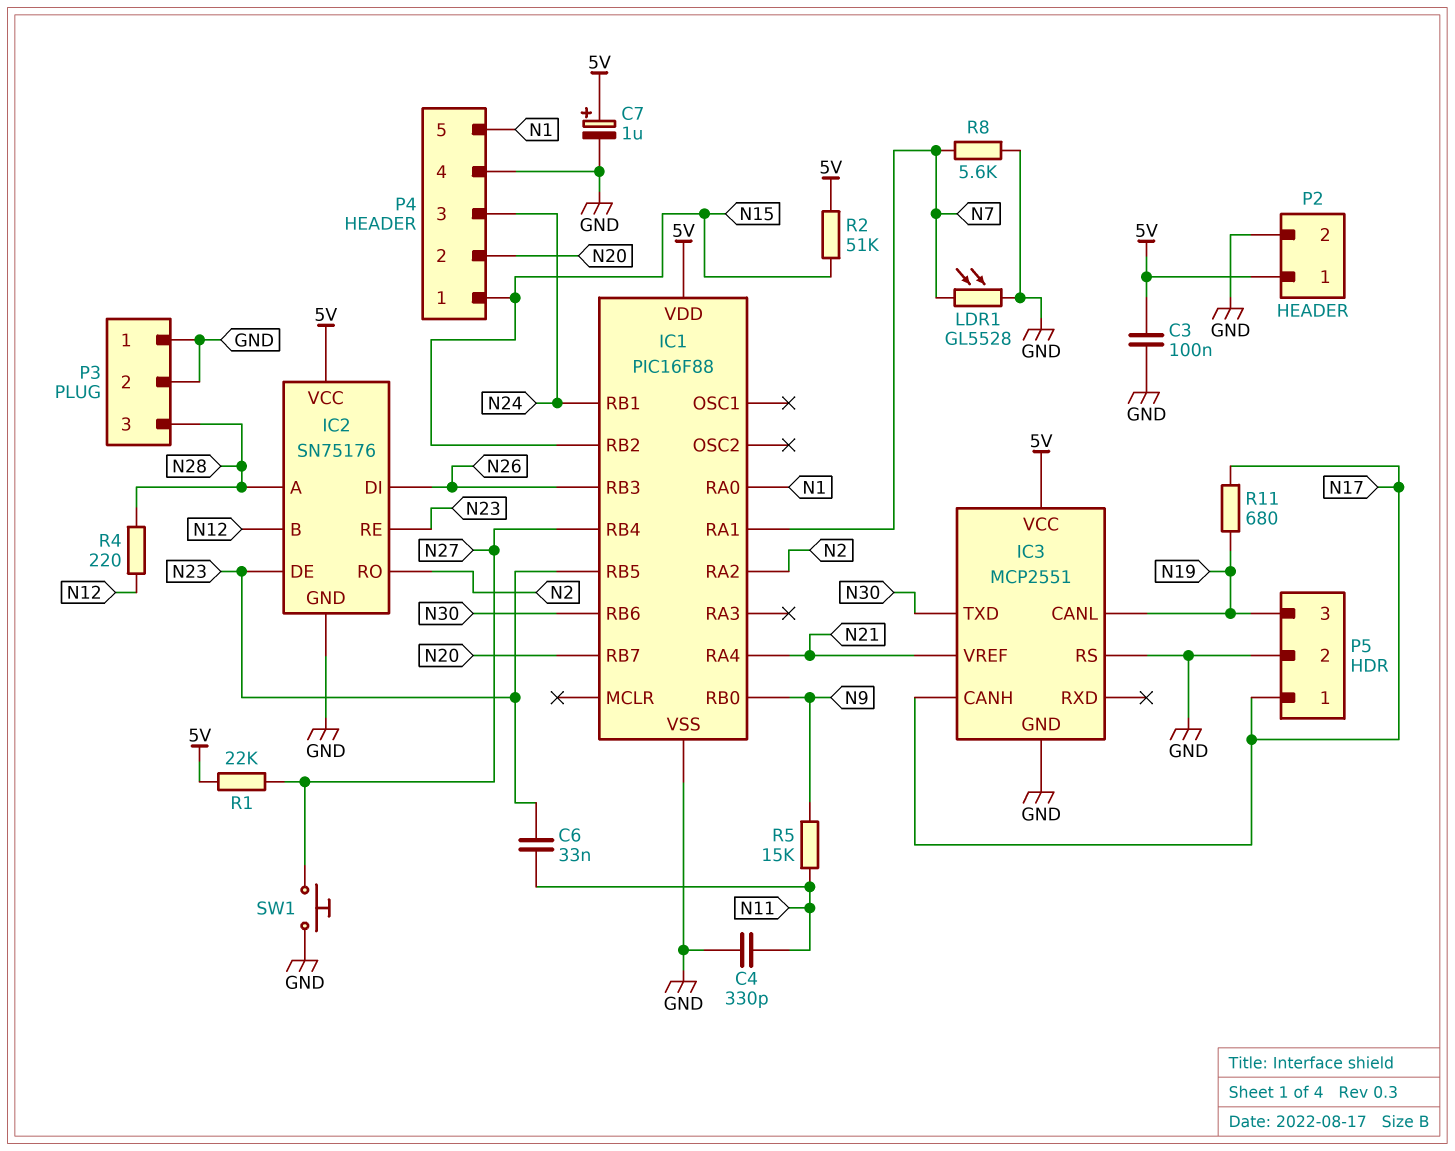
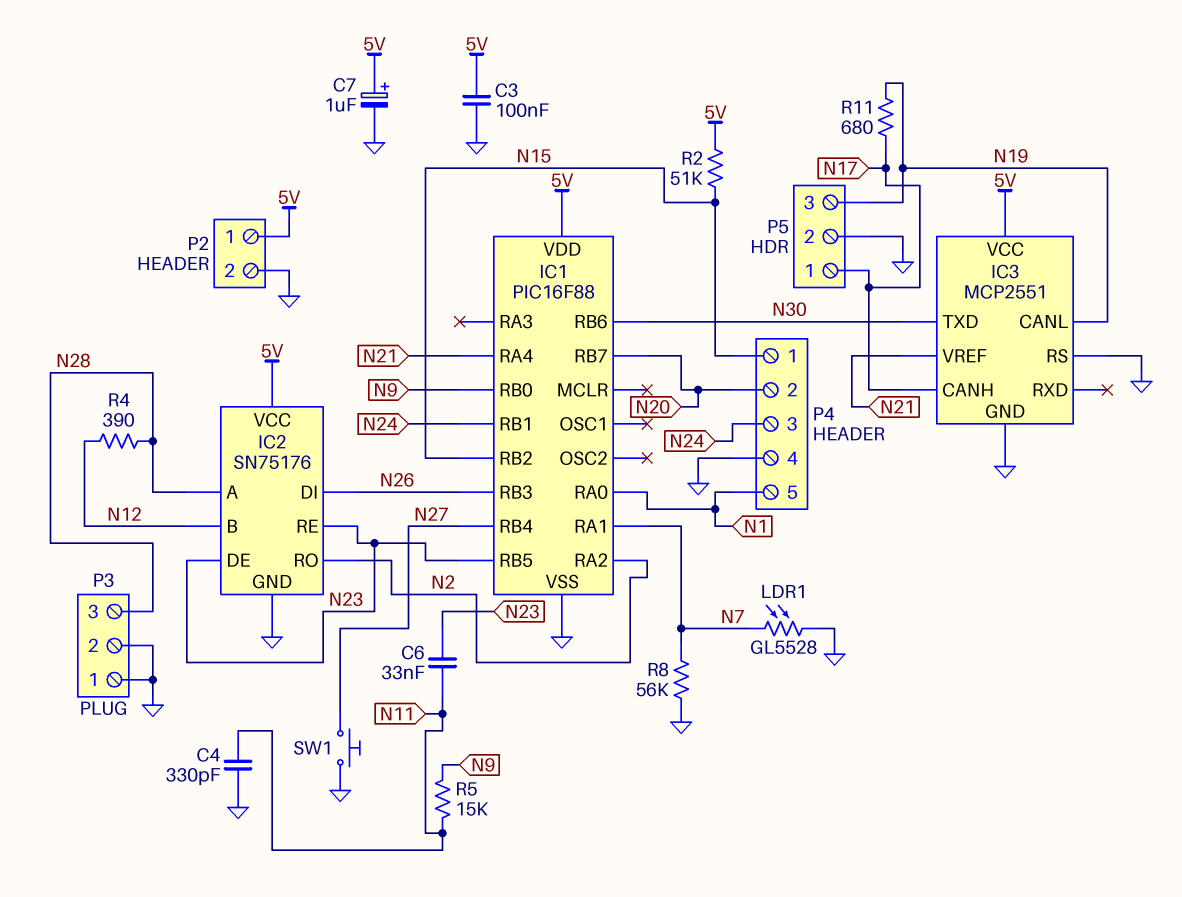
R1: 22k (5V, N27) -> none
R4: 220 (N12, N28) -> 390 (N12, N28)
R8: 5.6k (GND, N7) -> 56k (GND, N7)

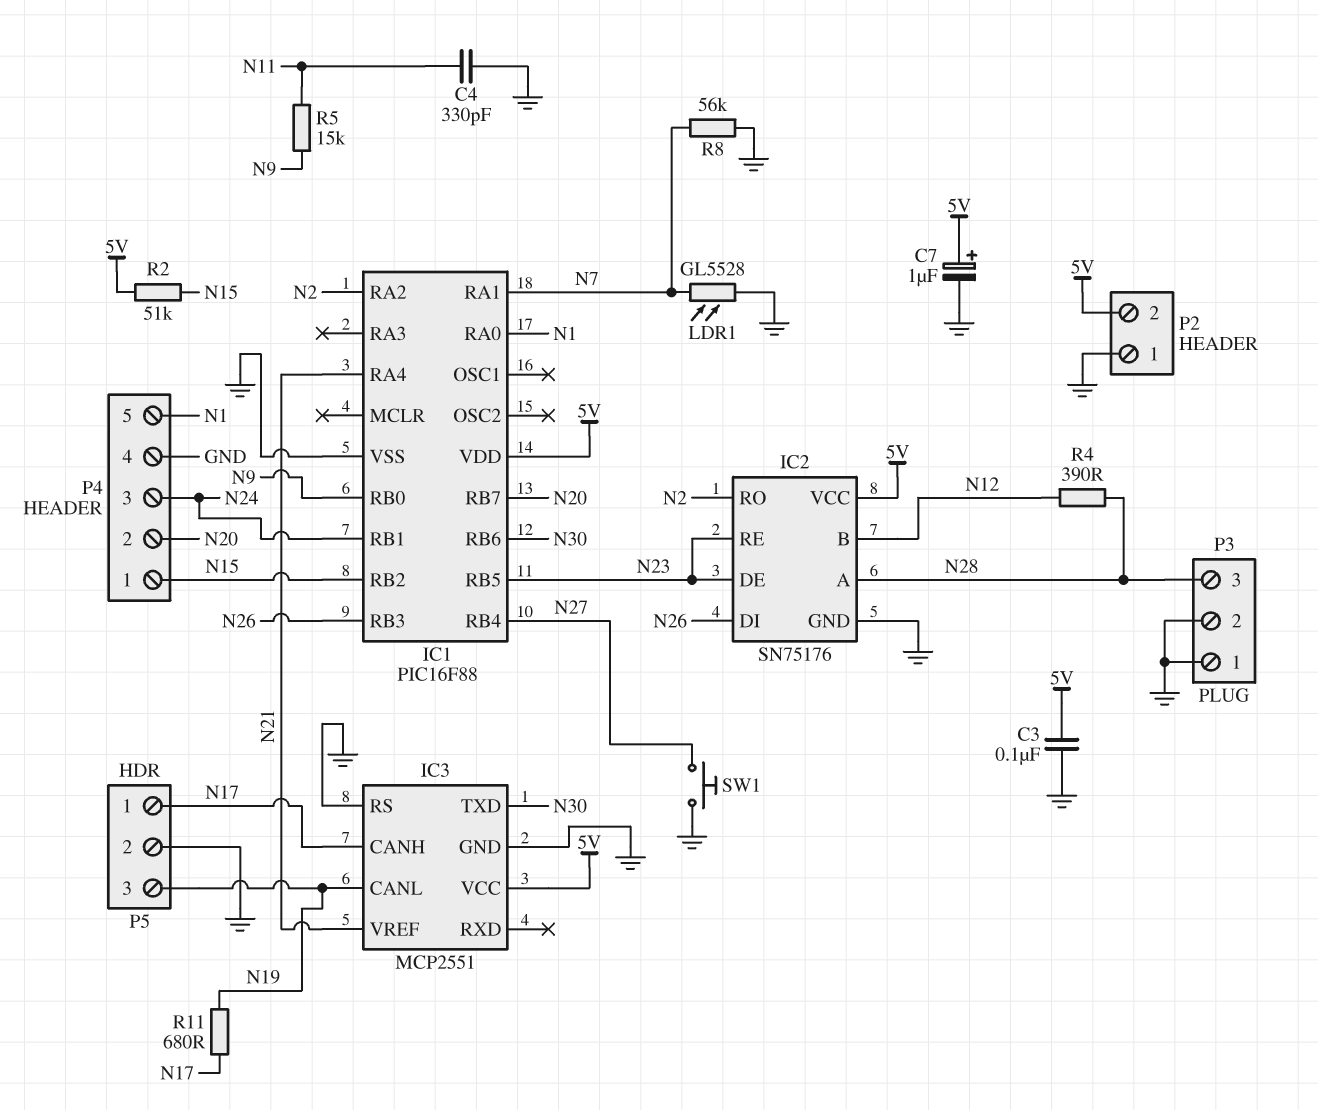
C6: 33nF (N11, N23) -> none
P2 pin 1: 5V -> GND
P2 pin 2: GND -> 5V

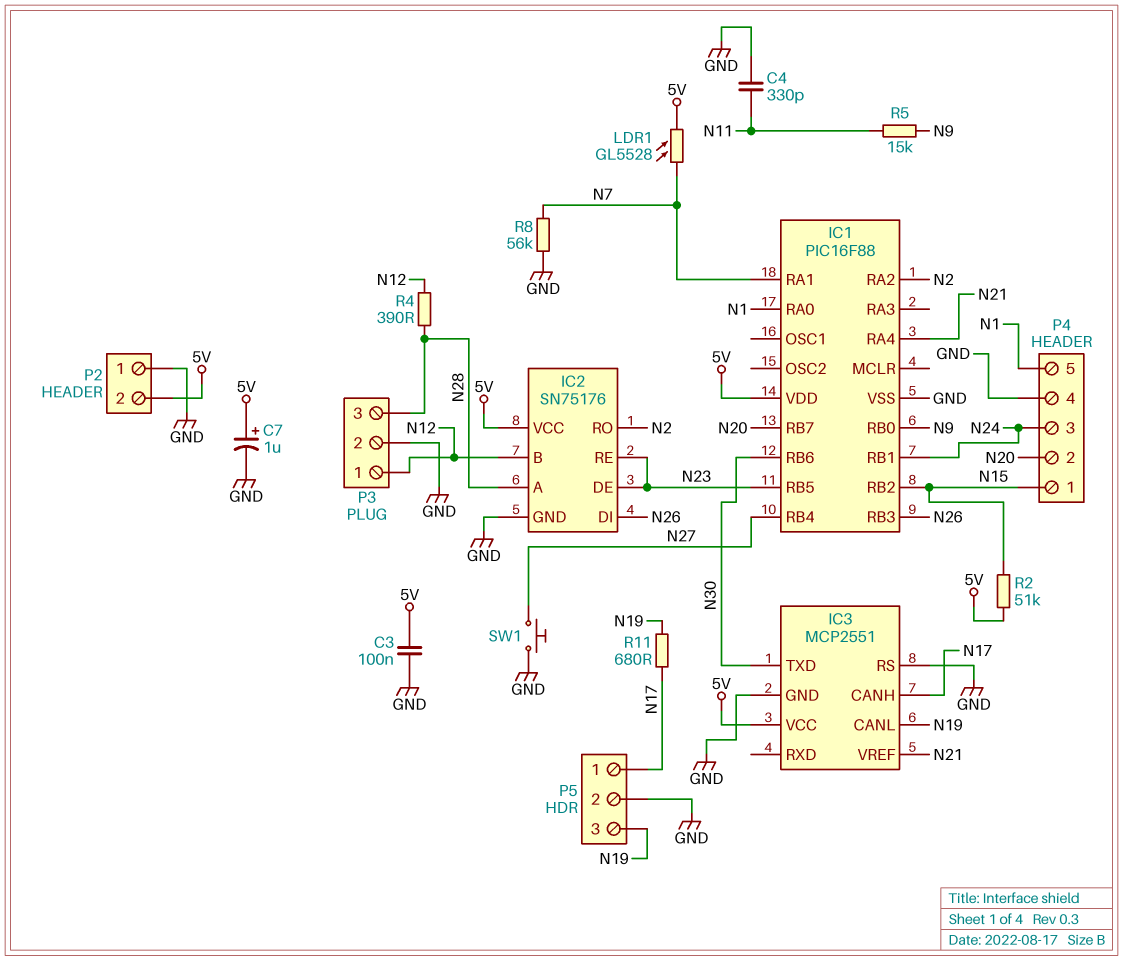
LDR1: GL5528 (GND, N7) -> GL5528 (5V, N7)
P3 pin 1: GND -> N12

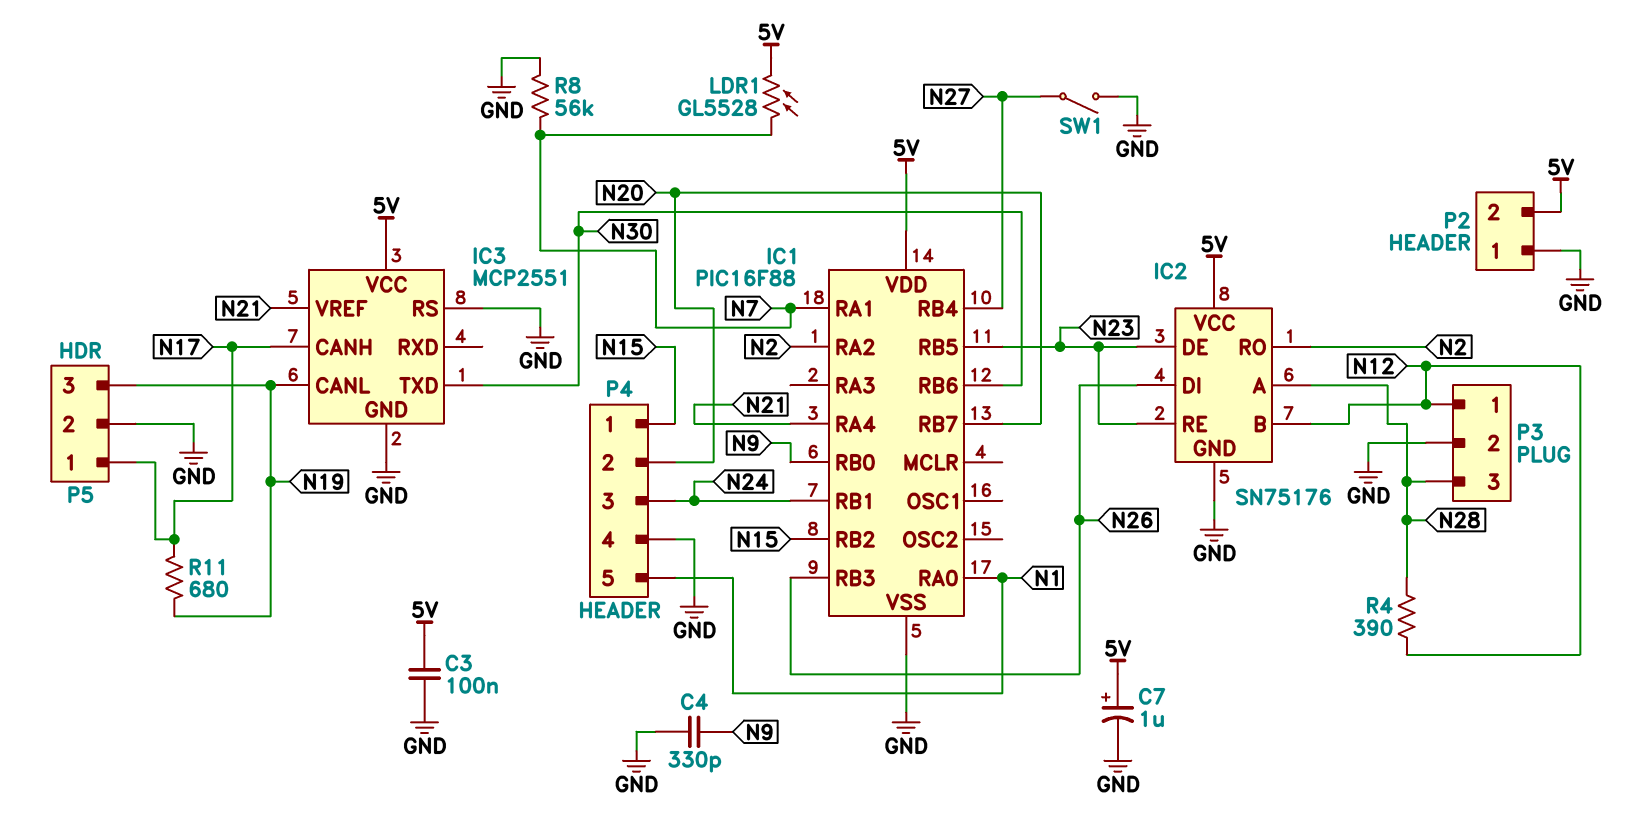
C4: 330pF (GND, N11) -> 330pF (GND, N9)
R2: 51k (5V, N15) -> none
R5: 15k (N9, N11) -> none
SW1: button (GND, N27) -> switch (GND, N27)

